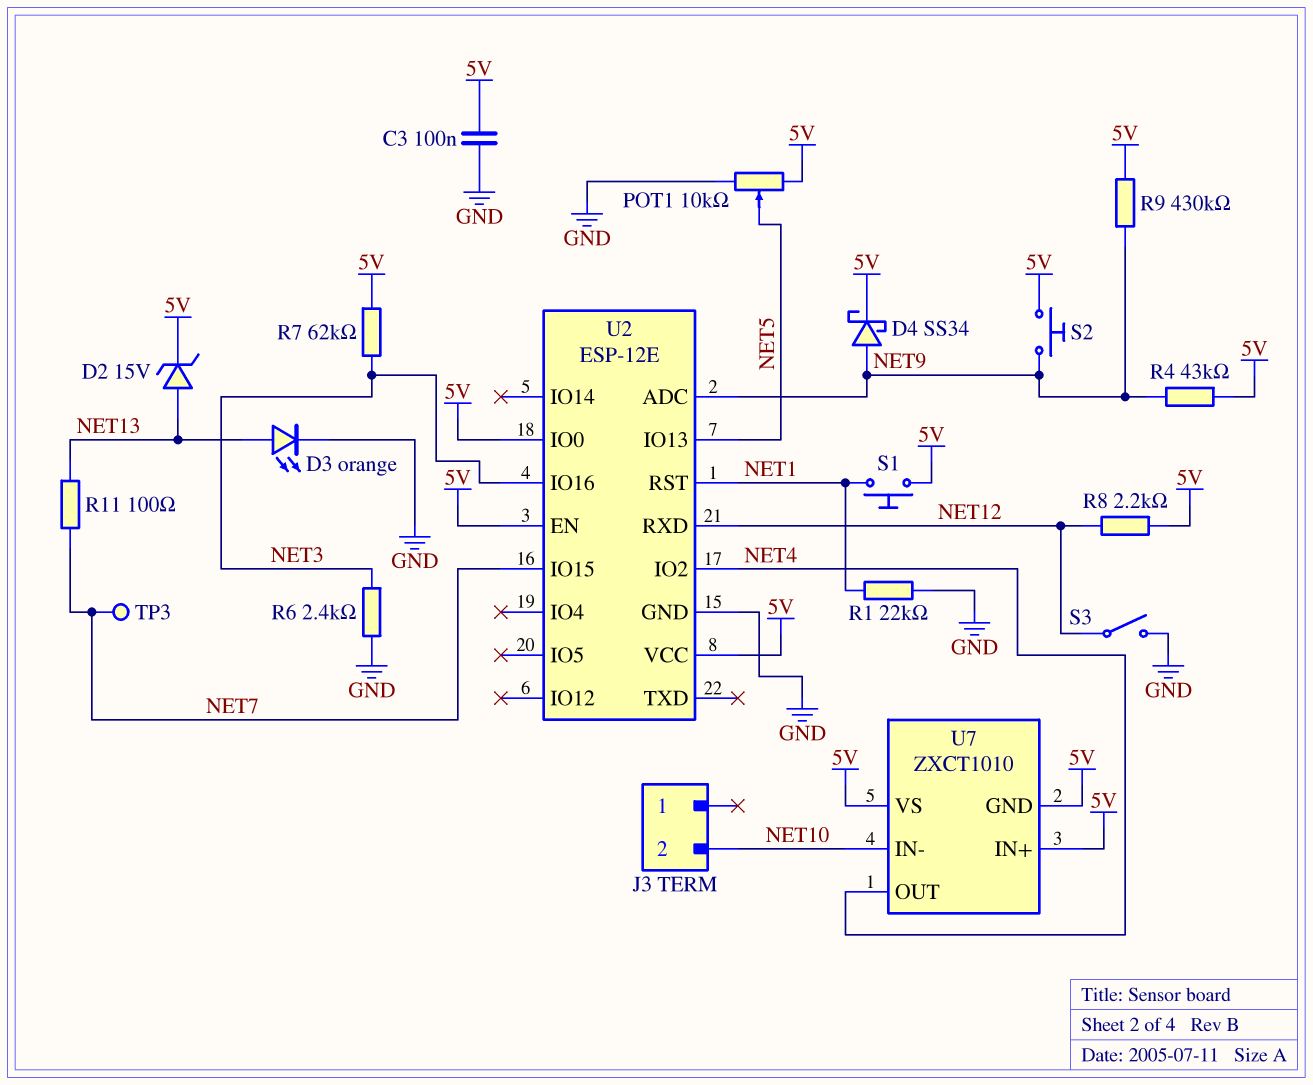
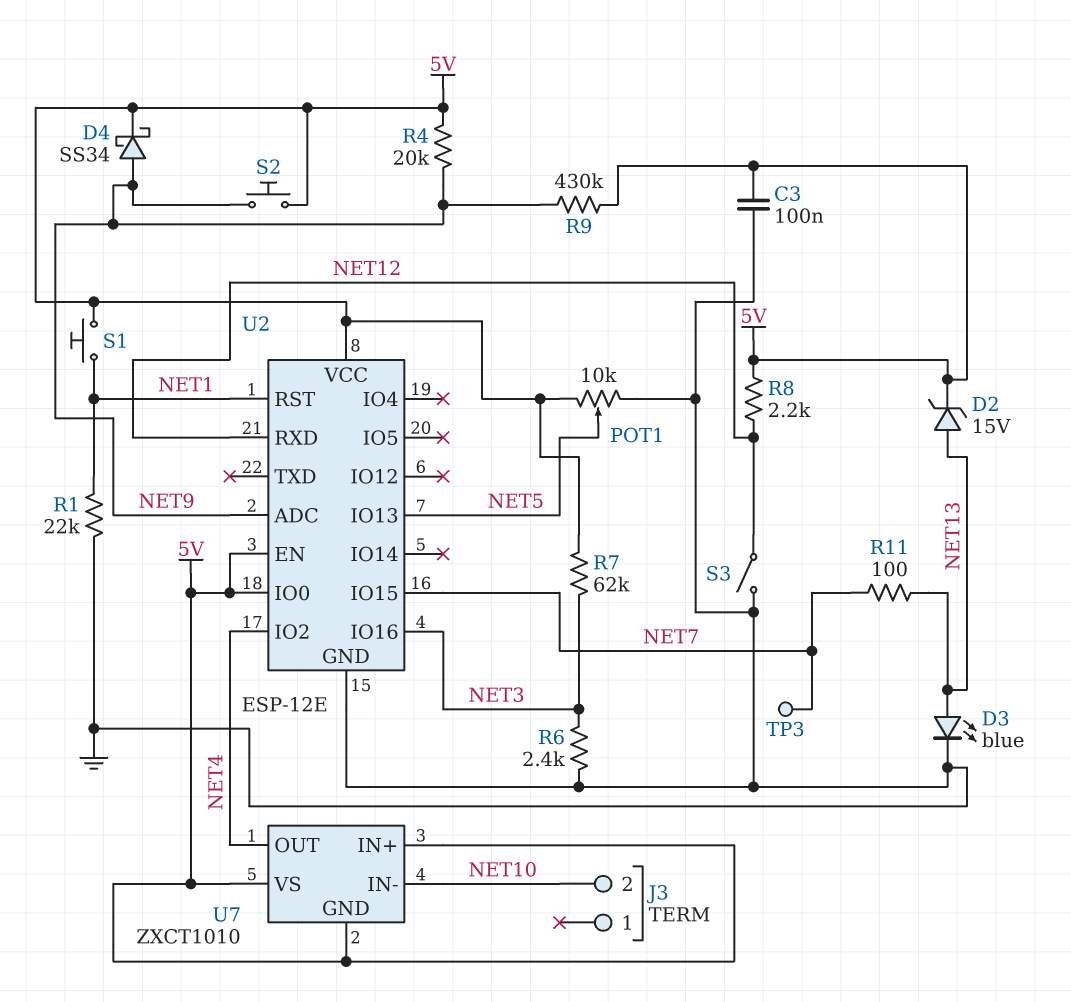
D3: LED orange (A NET13, K GND) -> LED blue (A NET13, K GND)
R4: 43k (5V, NET9) -> 20k (5V, NET9)

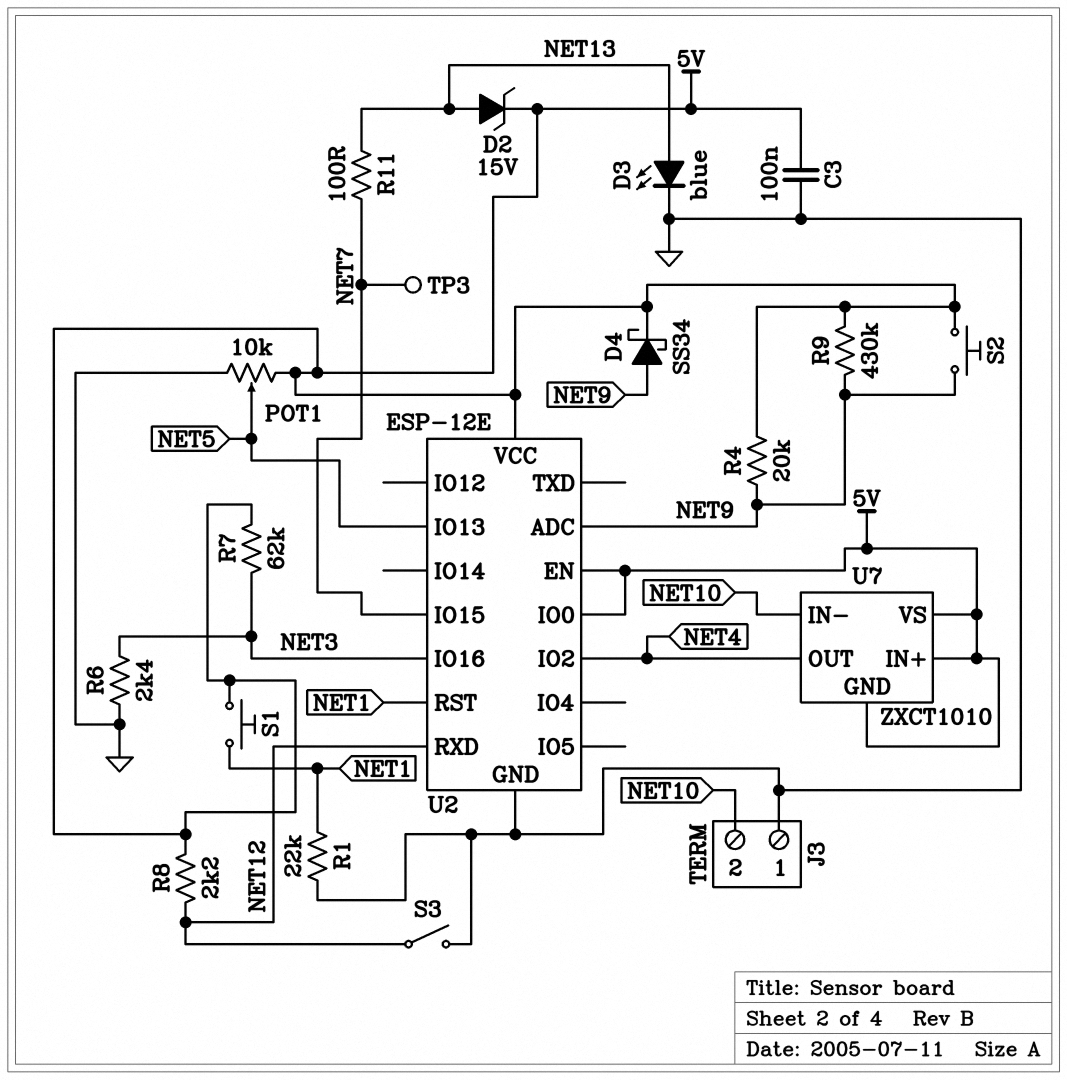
J3 pin 1: none -> GND

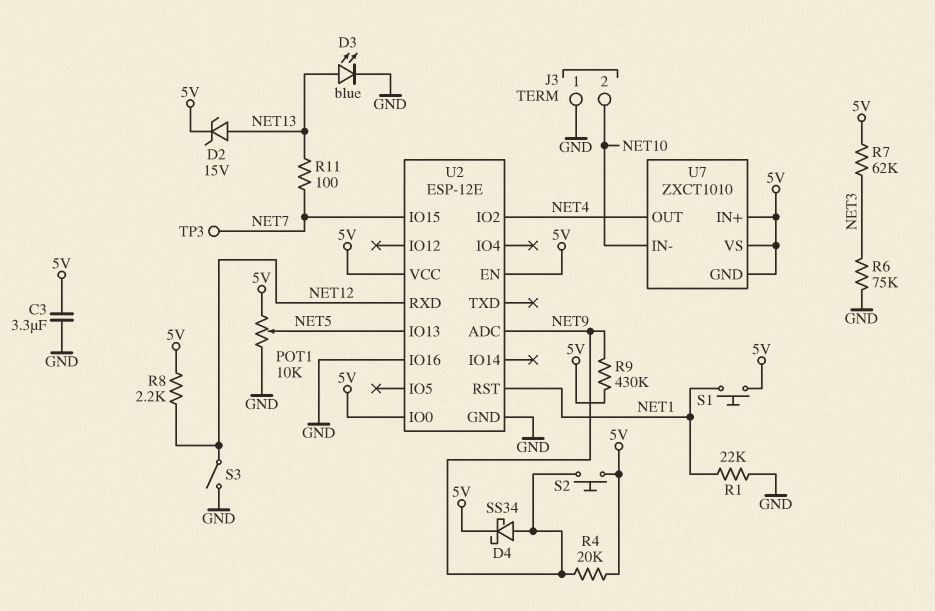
C3: 100nF (5V, GND) -> 3.3uF (5V, GND)
R6: 2.4k (GND, NET3) -> 75k (GND, NET3)
U2 pin IO16: NET3 -> GND

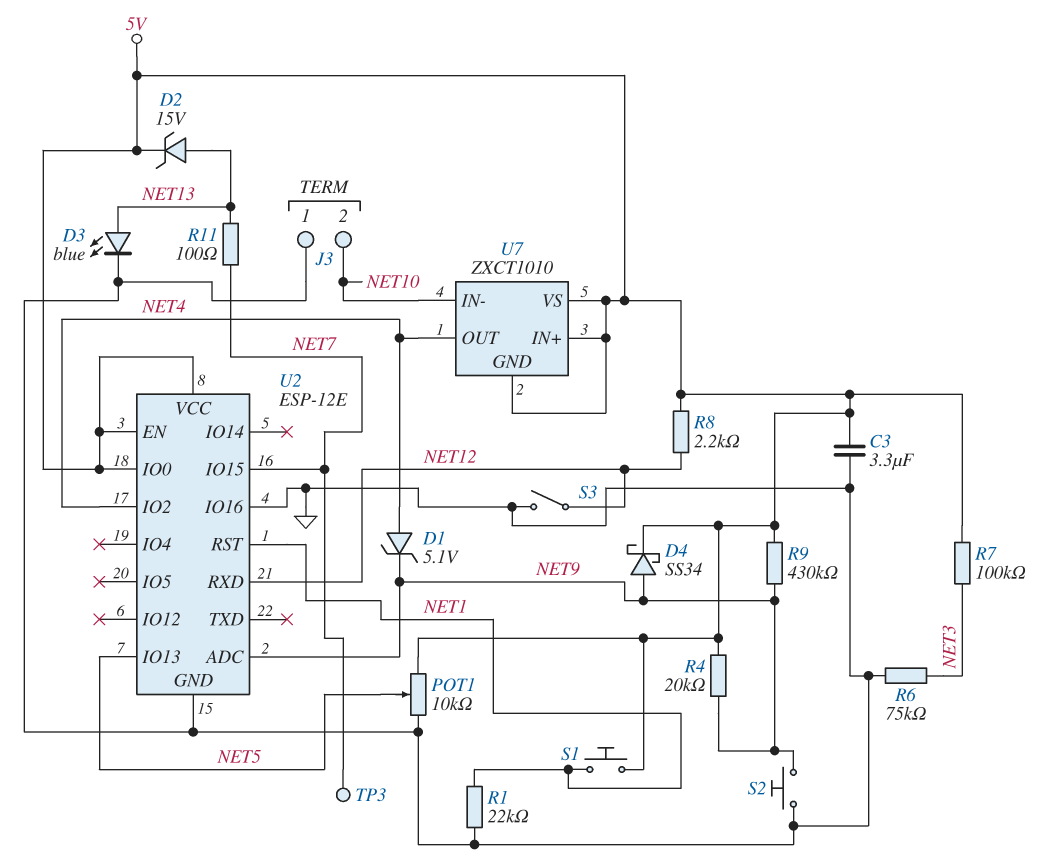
D1: none -> zener 5.1V (A NET4, K NET9)
R7: 62k (5V, NET3) -> 100k (5V, NET3)
S2: button (5V, NET9) -> button (GND, NET9)

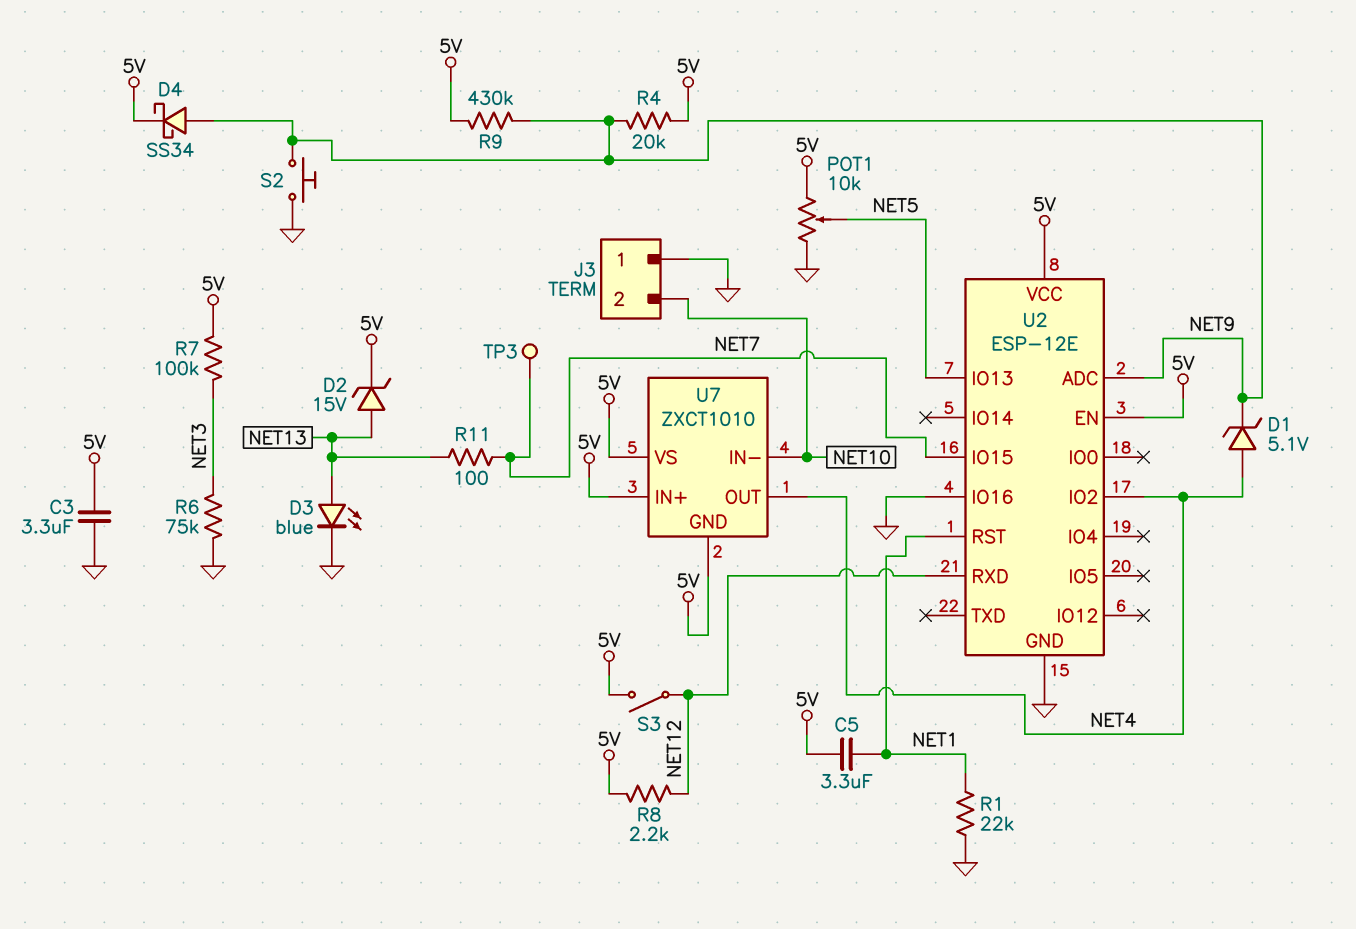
C5: none -> 3.3uF (5V, NET1)
S1: button (5V, NET1) -> none
S3: switch (GND, NET12) -> switch (5V, NET12)
U2 pin IO0: 5V -> none

